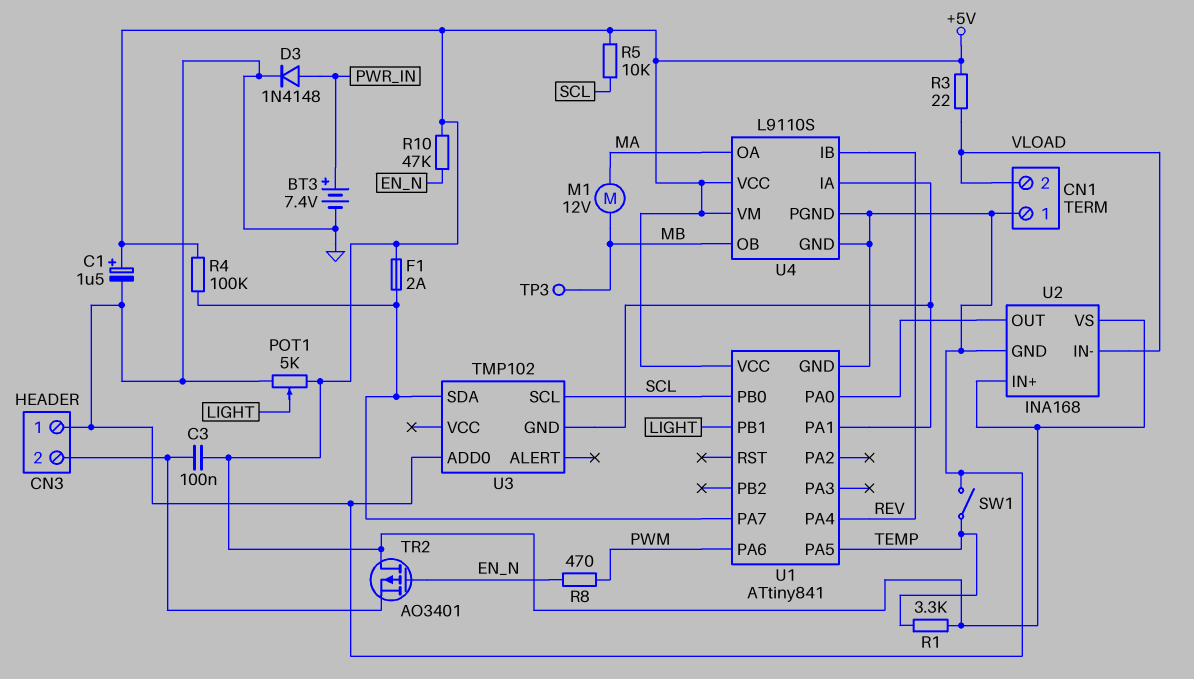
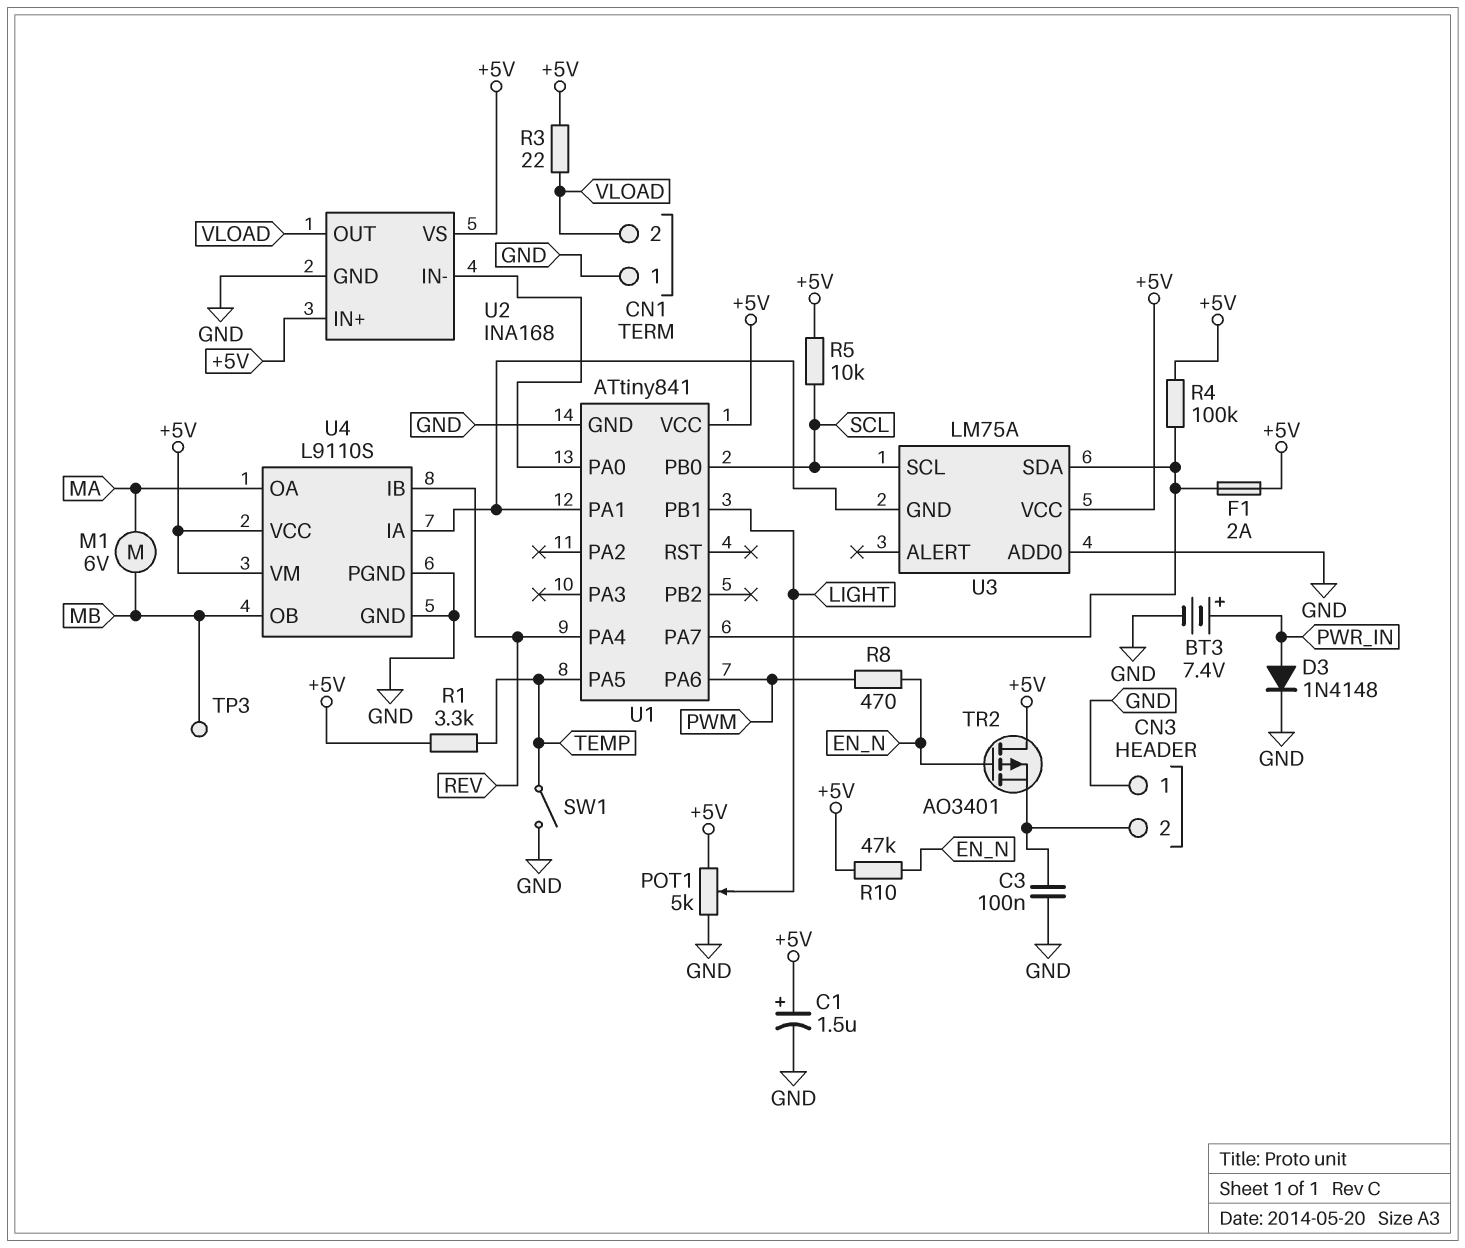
C3: 100nF (+5V, CN3/2) -> 100nF (CN3/2, GND)
M1: motor 12V (MA, MB) -> motor 6V (MA, MB)
U2 pin IN-: VLOAD -> U1/PA0
U2 pin OUT: U1/PA0 -> VLOAD
U3: TMP102 -> LM75A
U3 pin VCC: none -> +5V

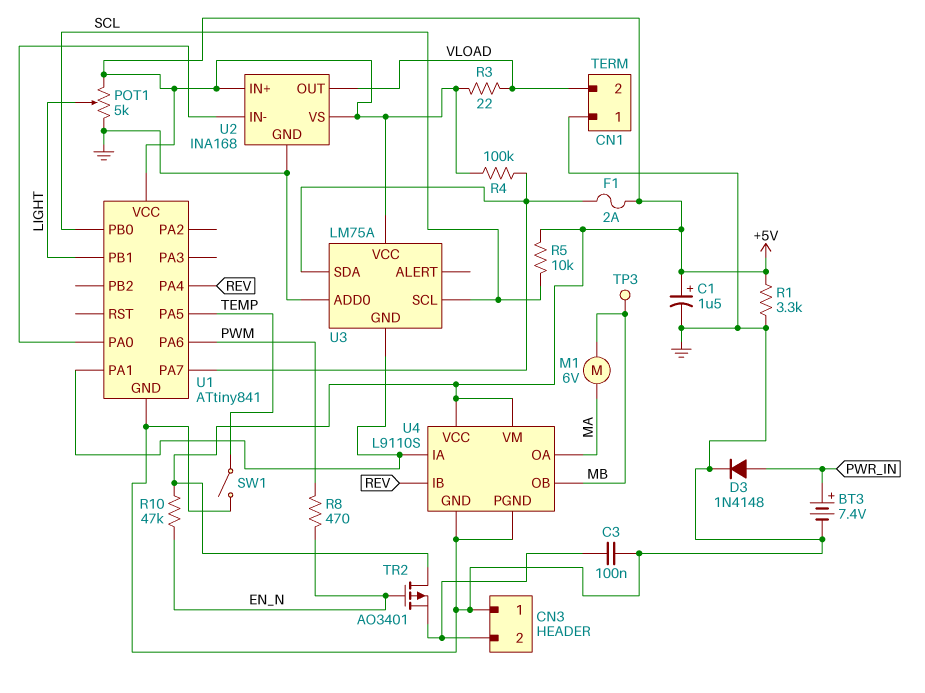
R1: 3.3k (+5V, TEMP) -> 3.3k (+5V, GND)

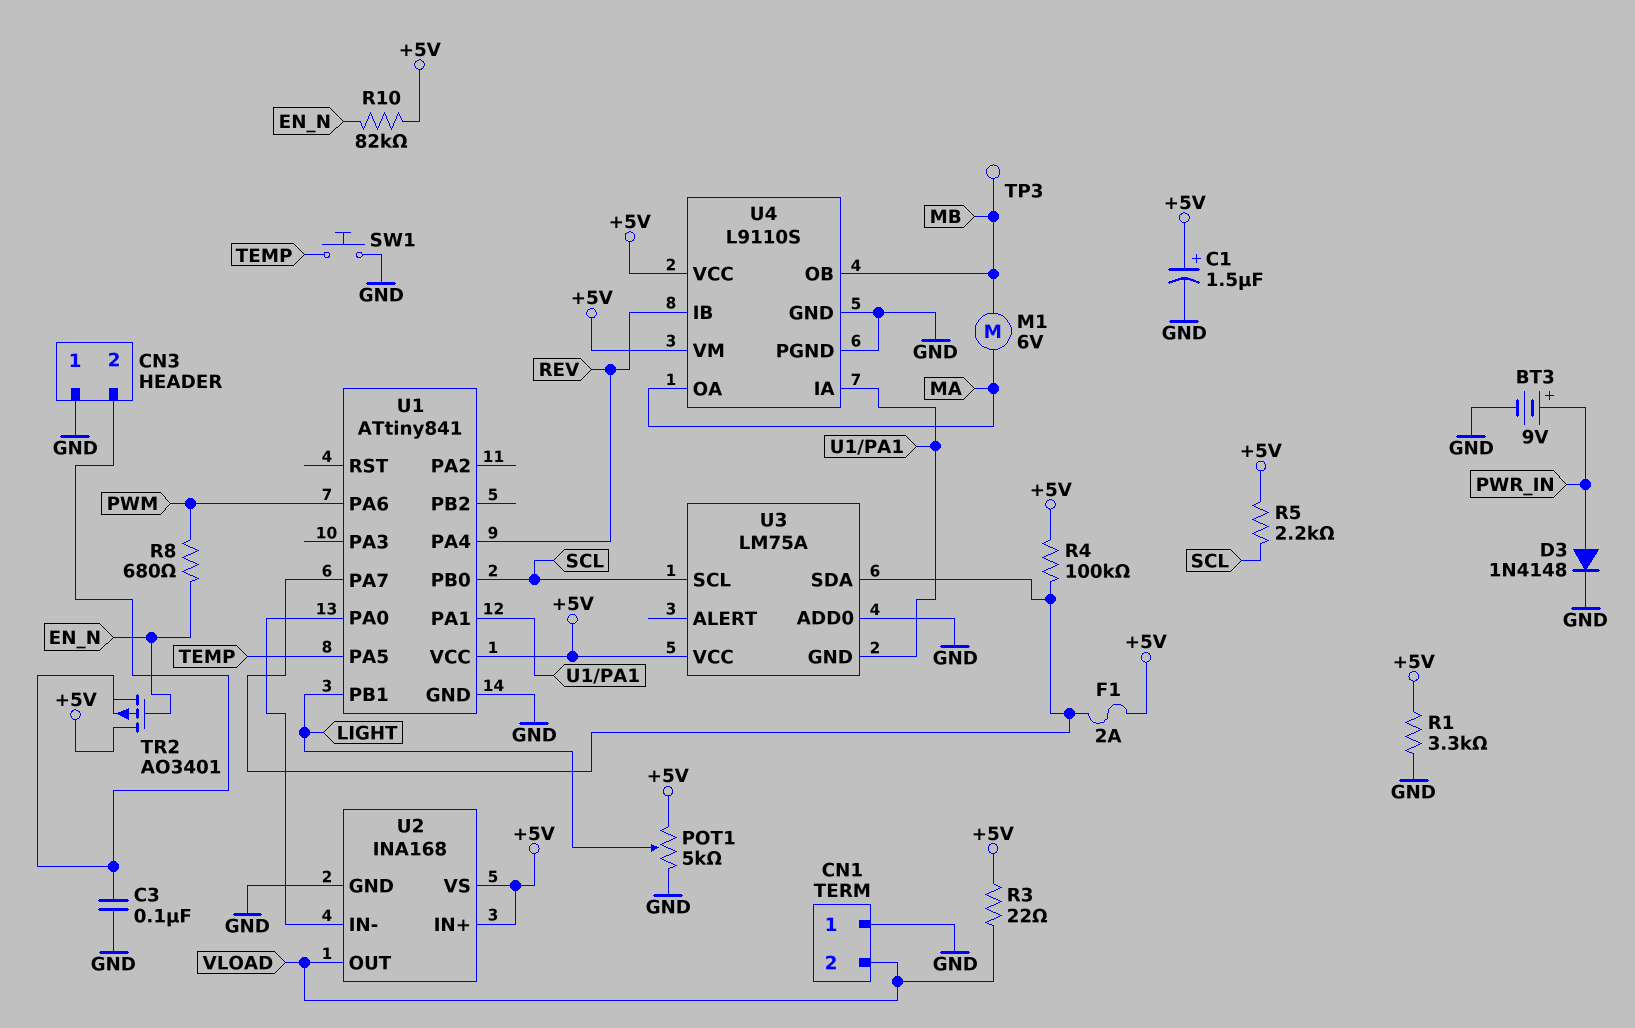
BT3: 7.4V (plus PWR_IN, minus GND) -> 9V (plus PWR_IN, minus GND)
R5: 10k (+5V, SCL) -> 2.2k (+5V, SCL)
R8: 470 (EN_N, PWM) -> 680 (EN_N, PWM)
R10: 47k (+5V, EN_N) -> 82k (+5V, EN_N)
SW1: switch (GND, TEMP) -> button (GND, TEMP)

